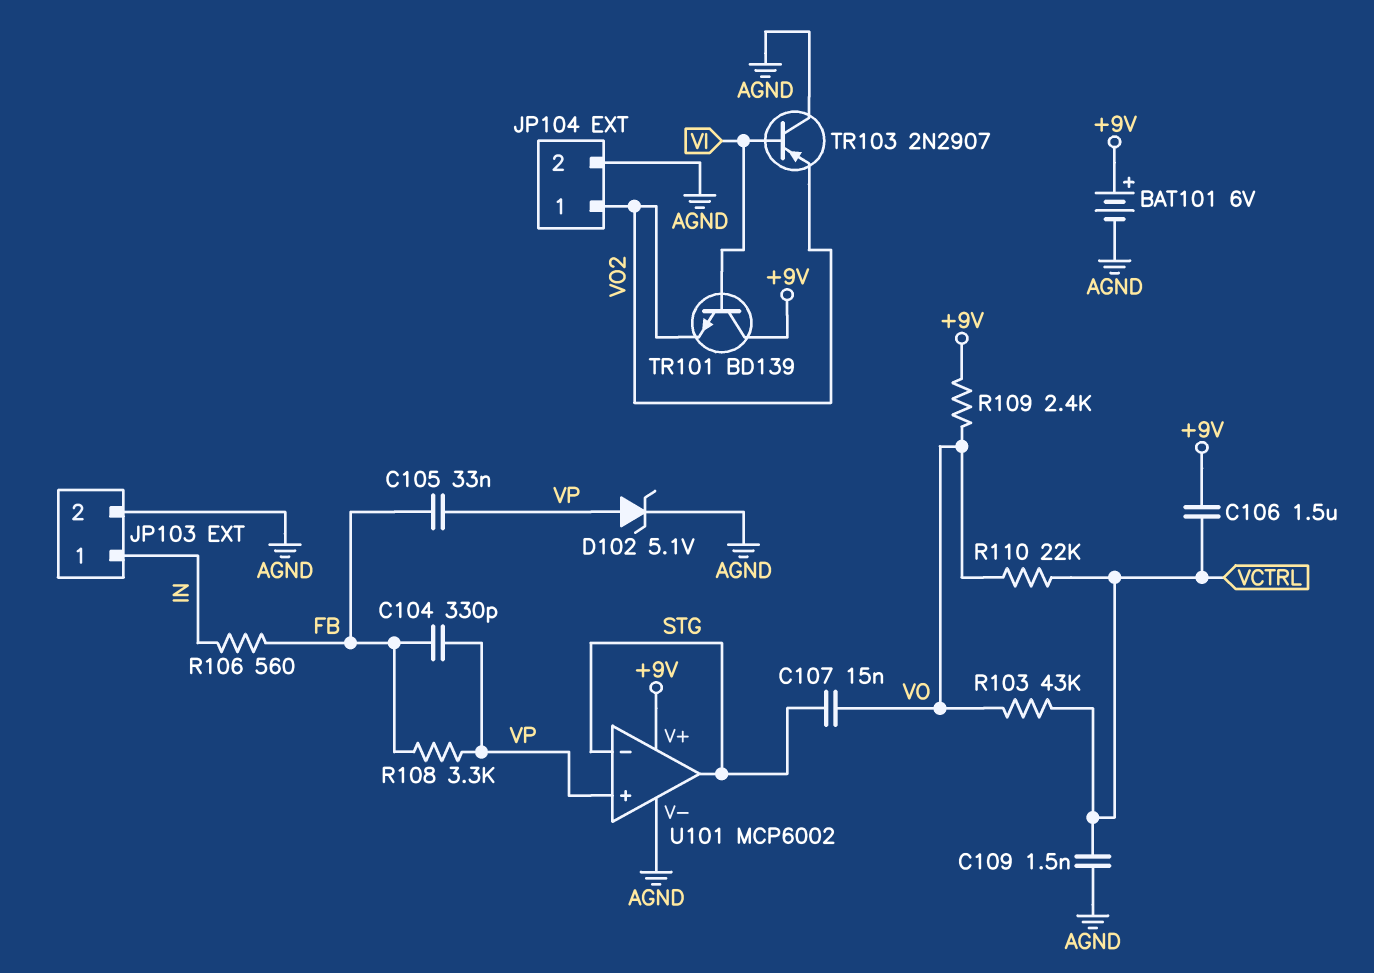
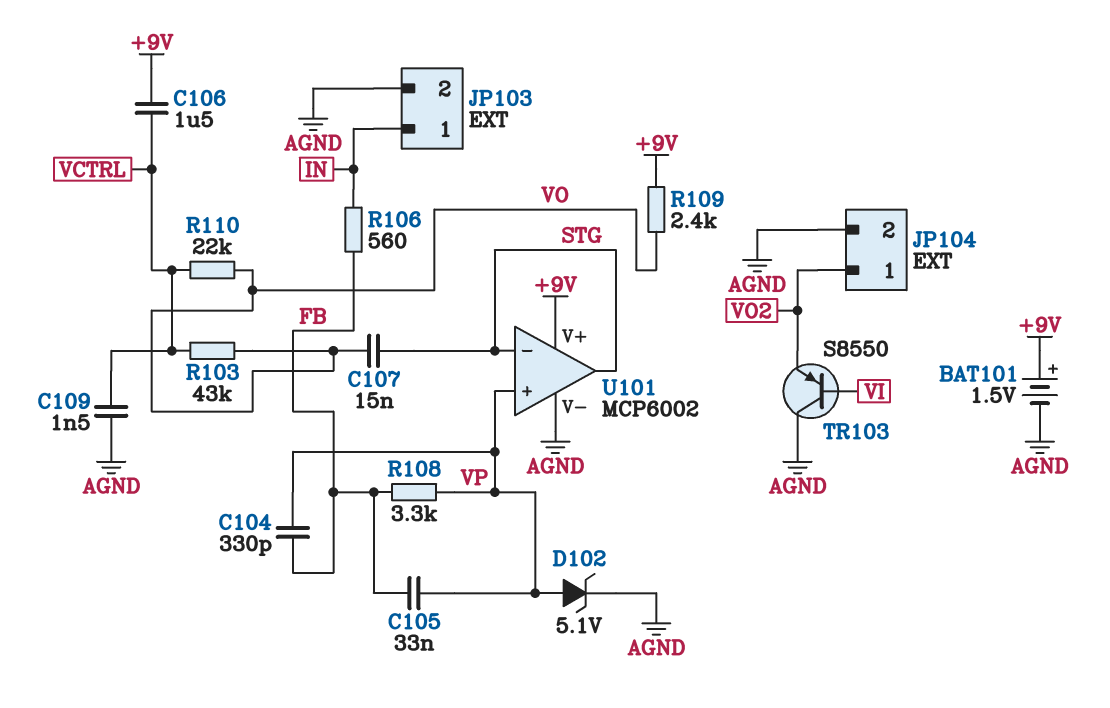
BAT101: 6V (plus +9V, minus AGND) -> 1.5V (plus +9V, minus AGND)
TR101: NPN BD139 (B VI, C +9V, E VO2) -> none
TR103: PNP 2N2907 (B VI, C AGND, E VO2) -> PNP S8550 (B VI, C AGND, E VO2)

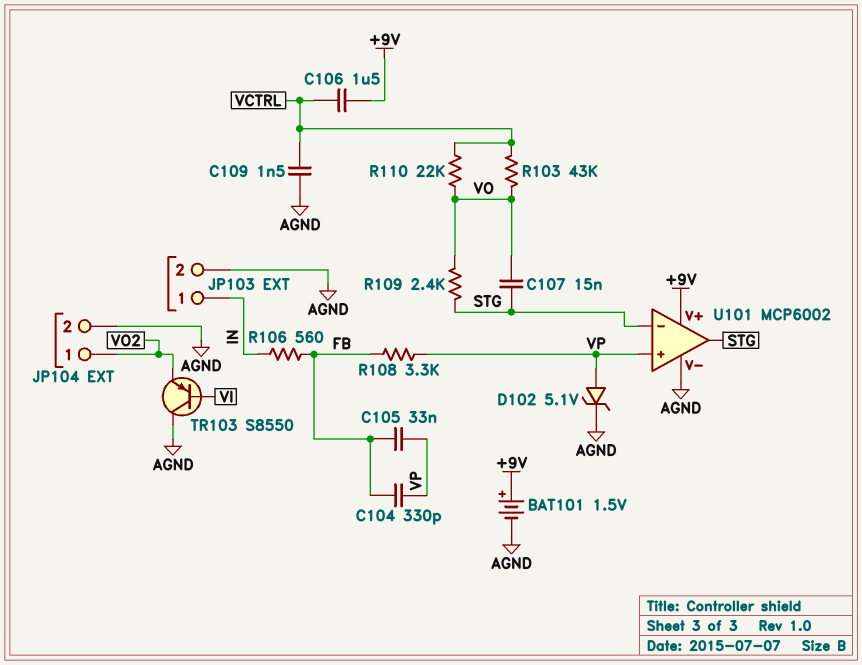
R109: 2.4k (+9V, VO) -> 2.4k (STG, VO)

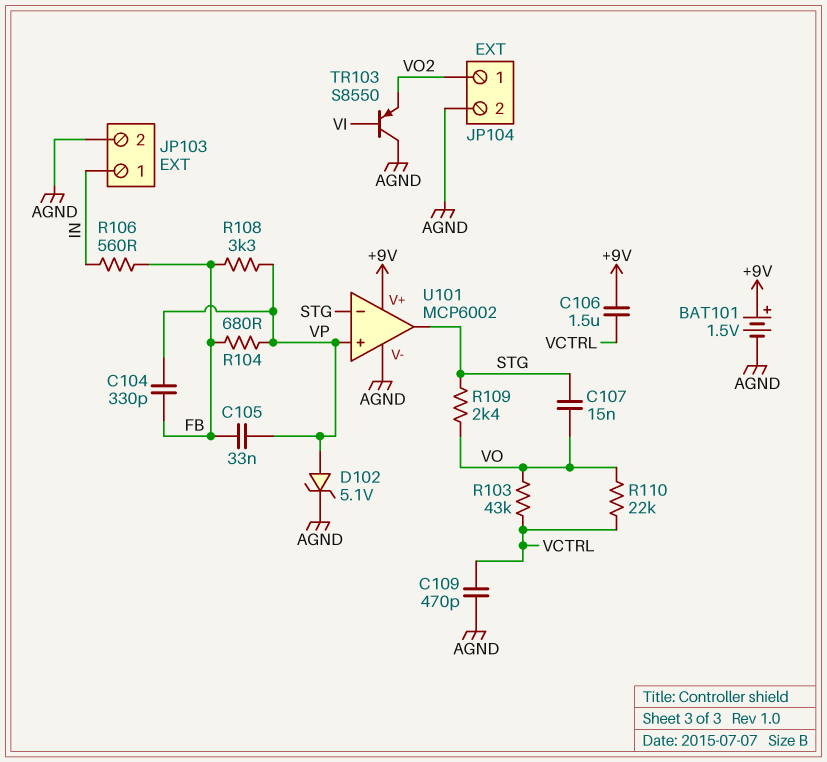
C109: 1.5nF (AGND, VCTRL) -> 470pF (AGND, VCTRL)
R104: none -> 680 (FB, VP)

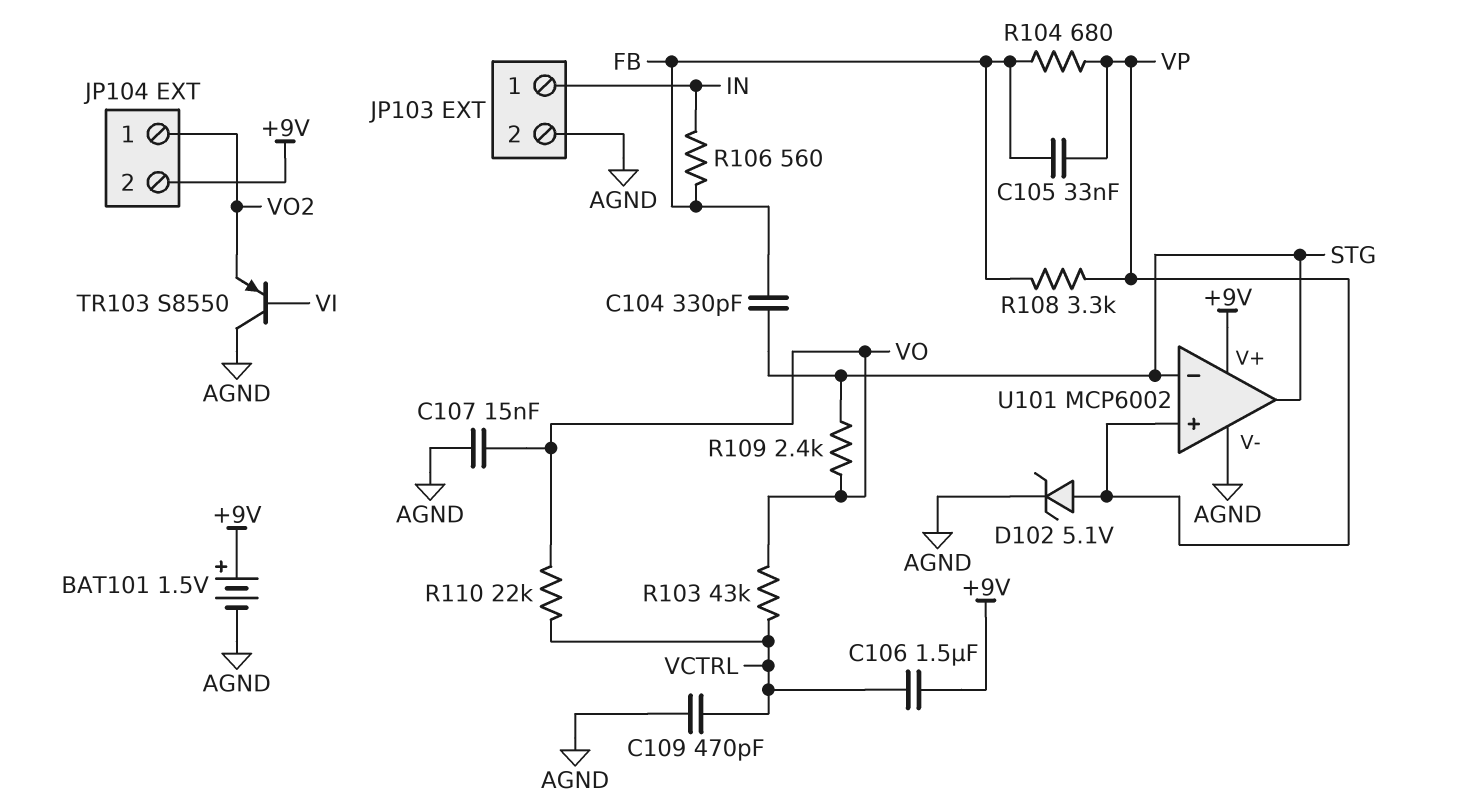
C104: 330pF (FB, VP) -> 330pF (FB, STG)
C107: 15nF (STG, VO) -> 15nF (AGND, VO)
JP104 pin 2: AGND -> +9V

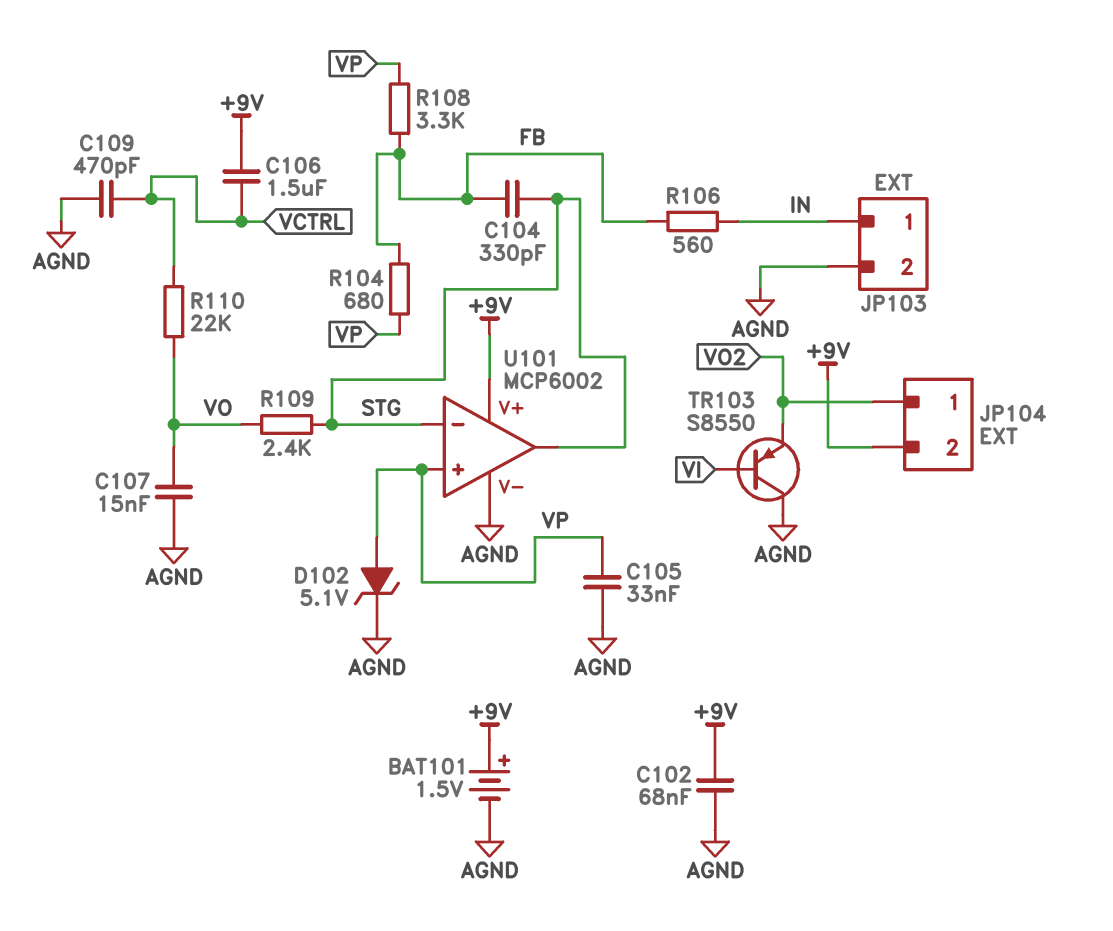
C102: none -> 68nF (+9V, AGND)
C105: 33nF (FB, VP) -> 33nF (AGND, VP)
R103: 43k (VCTRL, VO) -> none

